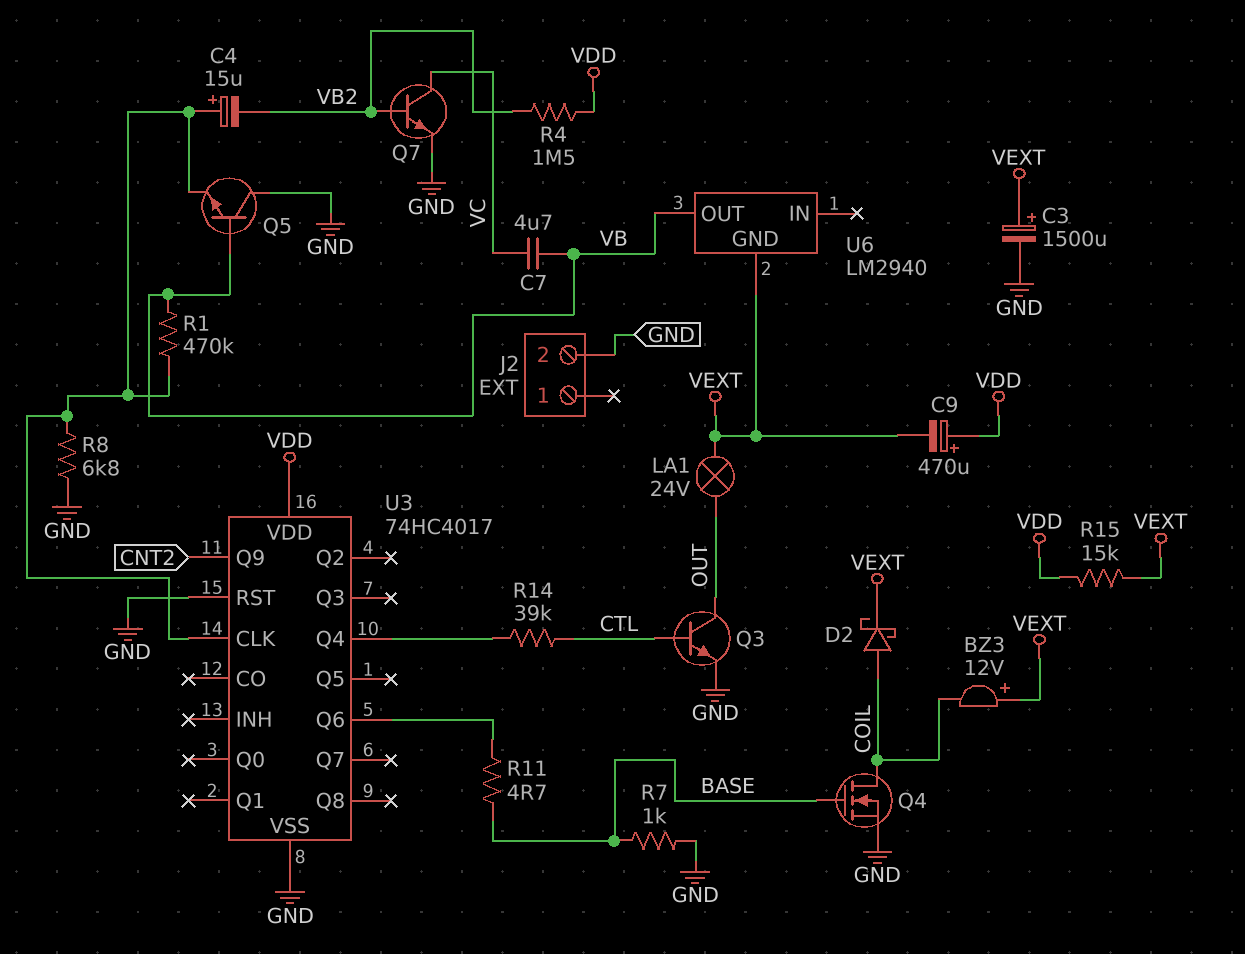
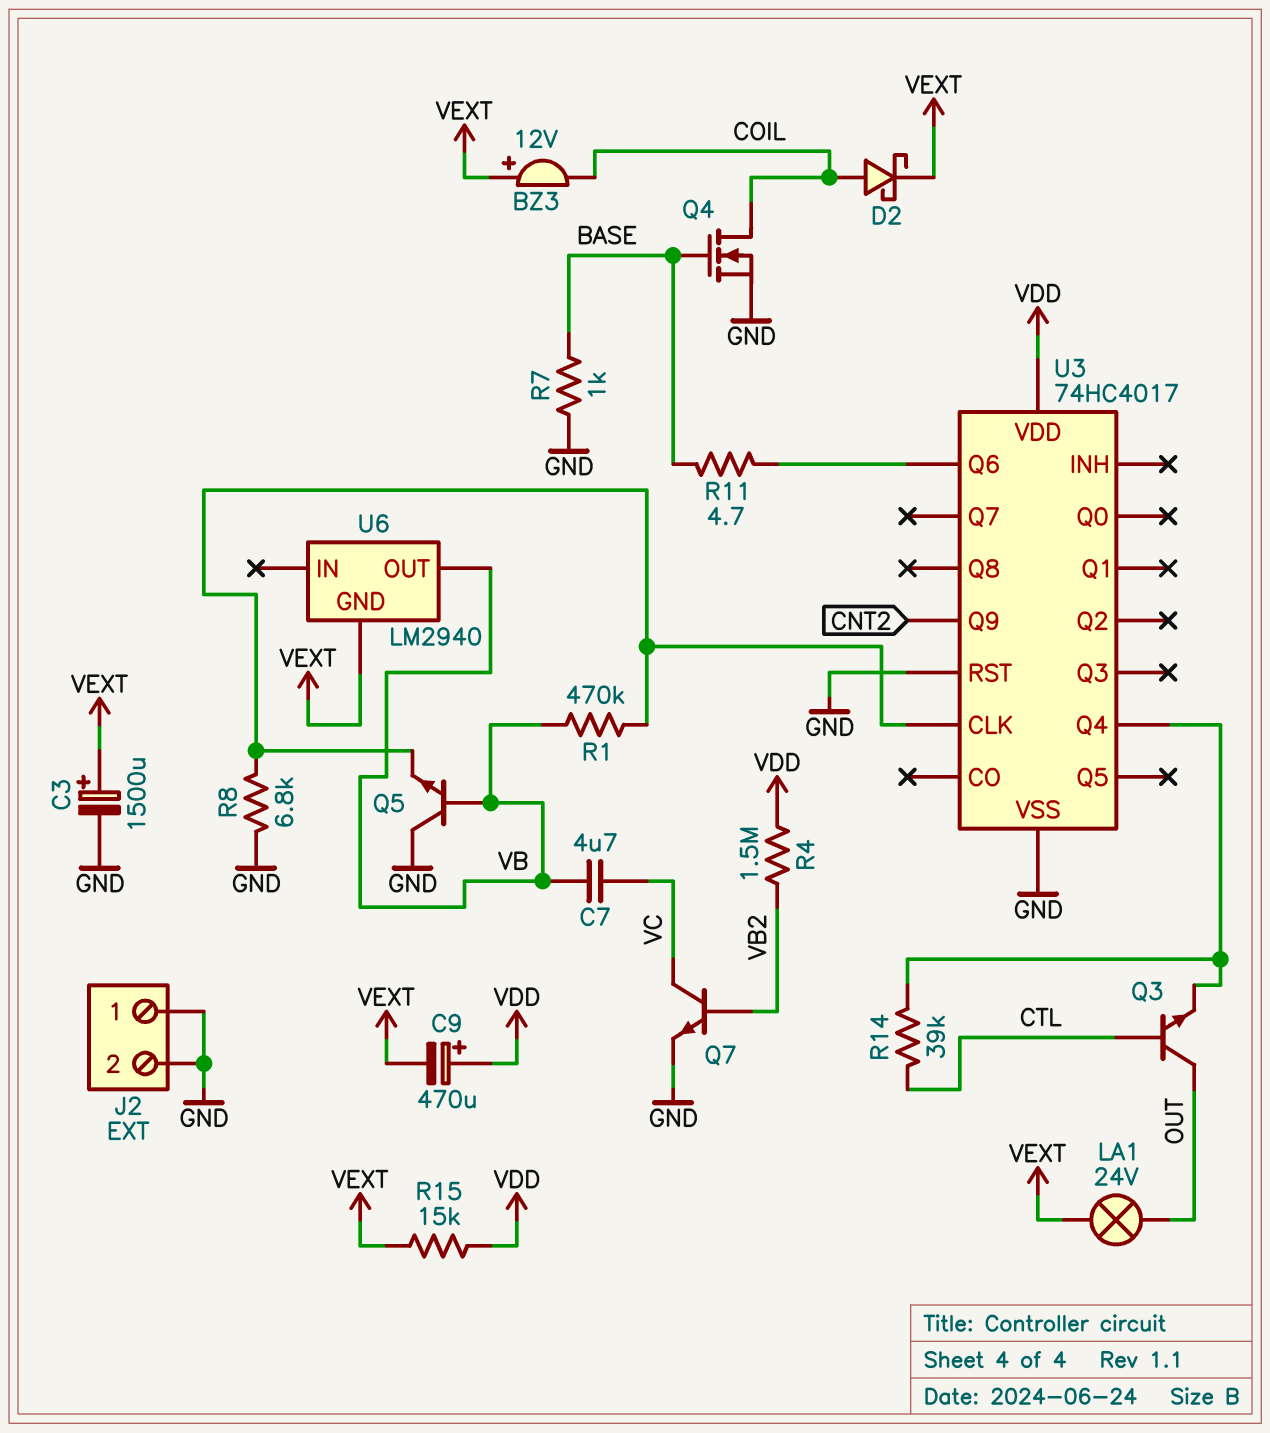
C4: 15uF (plus U3/CLK, minus VB2) -> none
J2 pin 1: none -> GND
Q3: NPN (B CTL, C OUT, E GND) -> NPN (B CTL, C OUT, E U3/Q4)

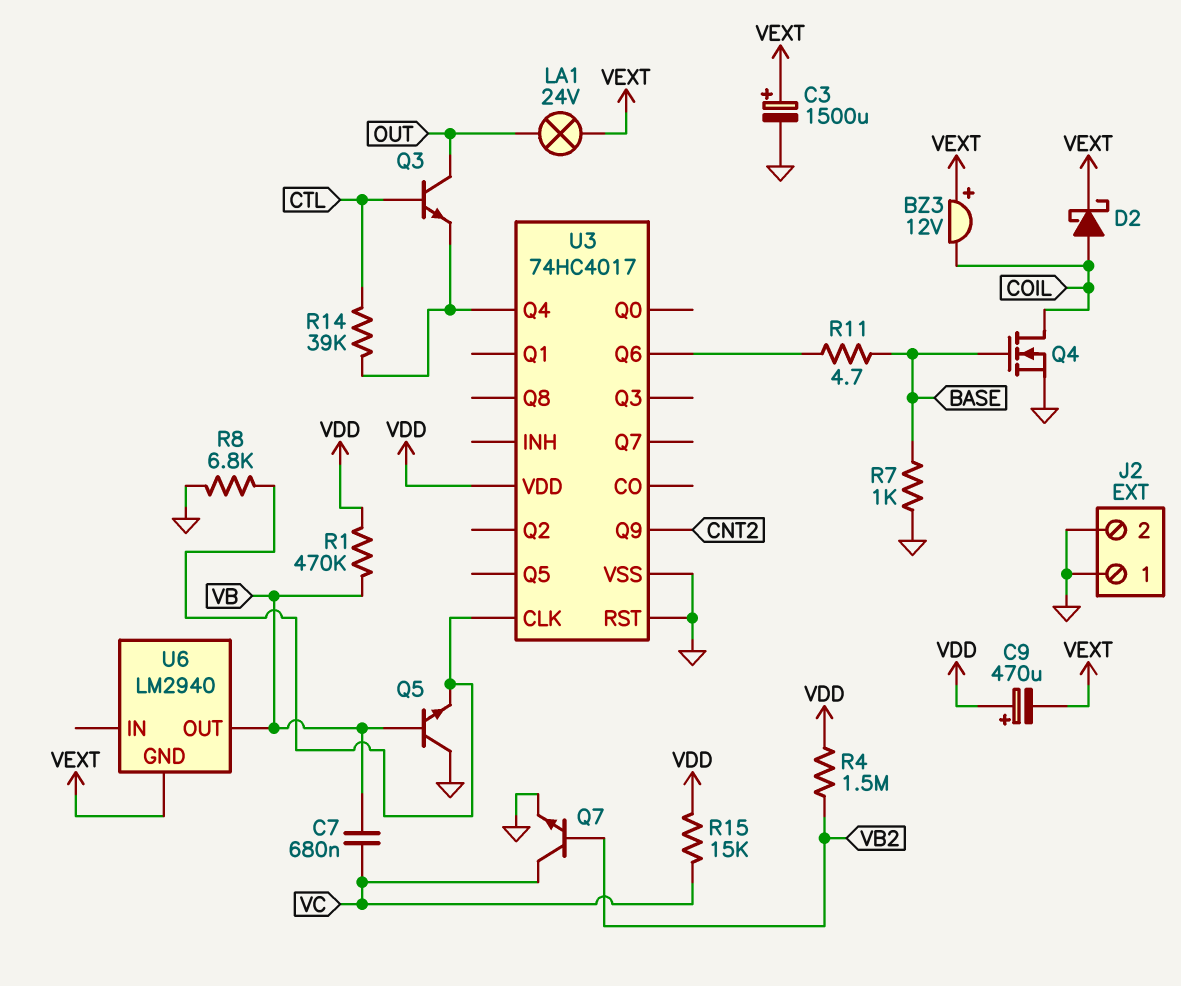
C7: 4.7uF (VB, VC) -> 680nF (VB, VC)
R1: 470k (U3/CLK, VB) -> 470k (VB, VDD)
R15: 15k (VDD, VEXT) -> 15k (VC, VDD)

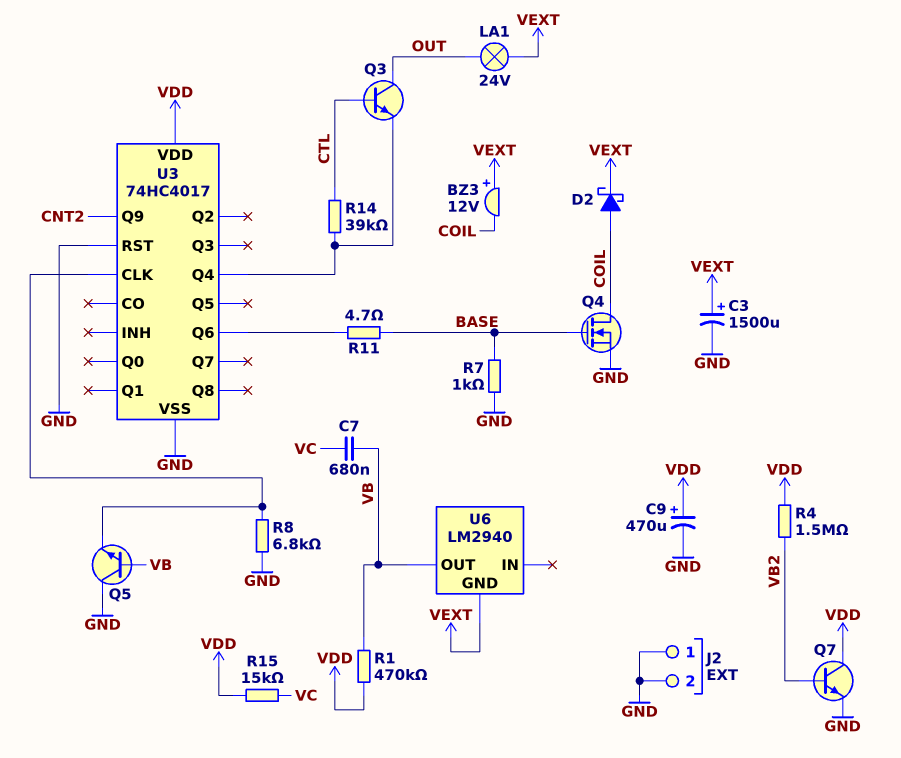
C9: 470uF (plus VDD, minus VEXT) -> 470uF (plus VDD, minus GND)
Q7: NPN (B VB2, C VC, E GND) -> NPN (B VB2, C VDD, E GND)

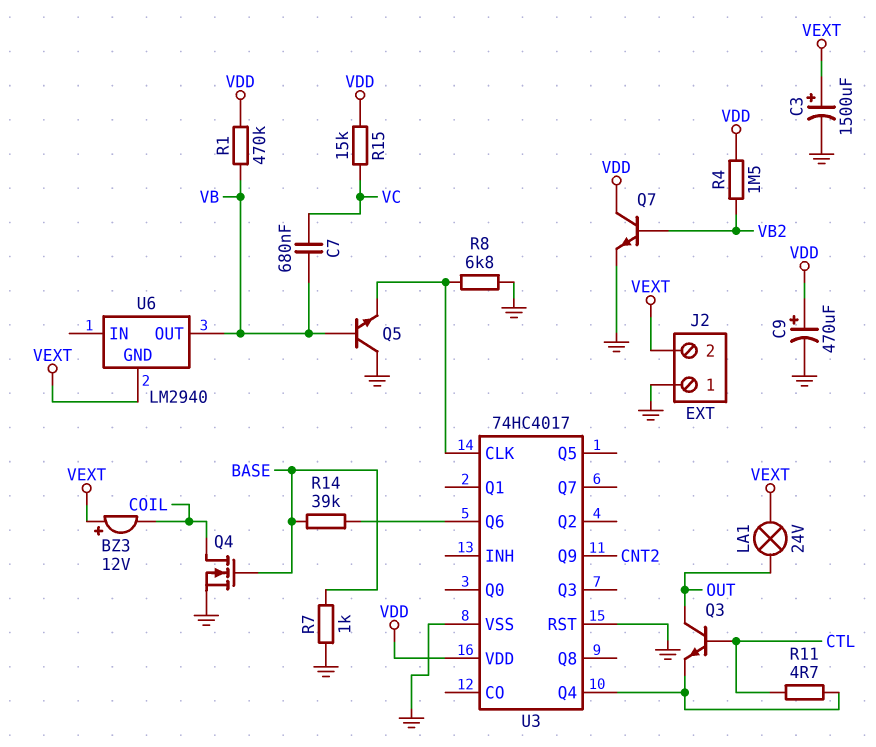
D2: schottky (A COIL, K VEXT) -> none
J2 pin 2: GND -> VEXT
R11: 4.7 (BASE, U3/Q6) -> 4.7 (CTL, U3/Q4)
R14: 39k (CTL, U3/Q4) -> 39k (BASE, U3/Q6)

